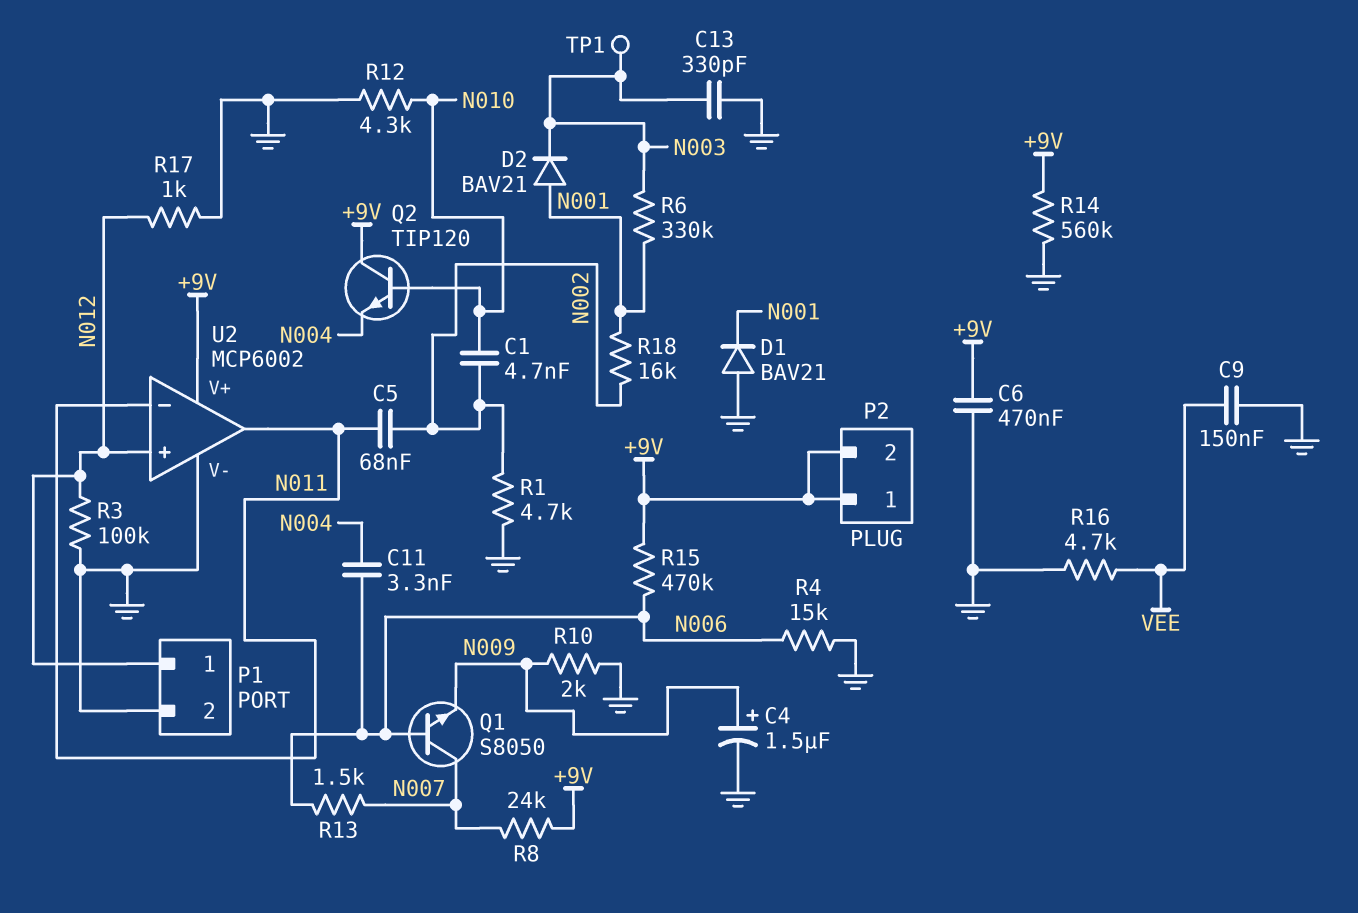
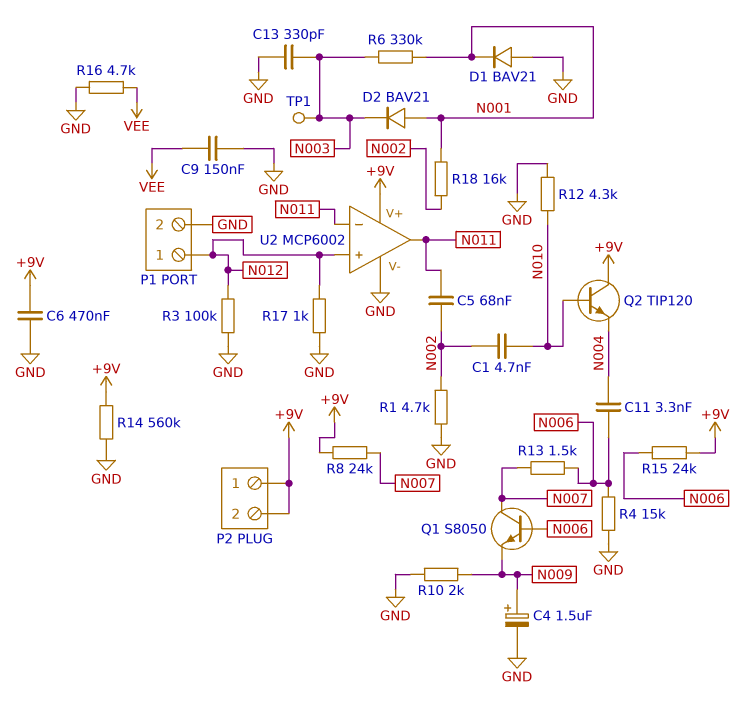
R15: 470k (+9V, N006) -> 24k (+9V, N006)

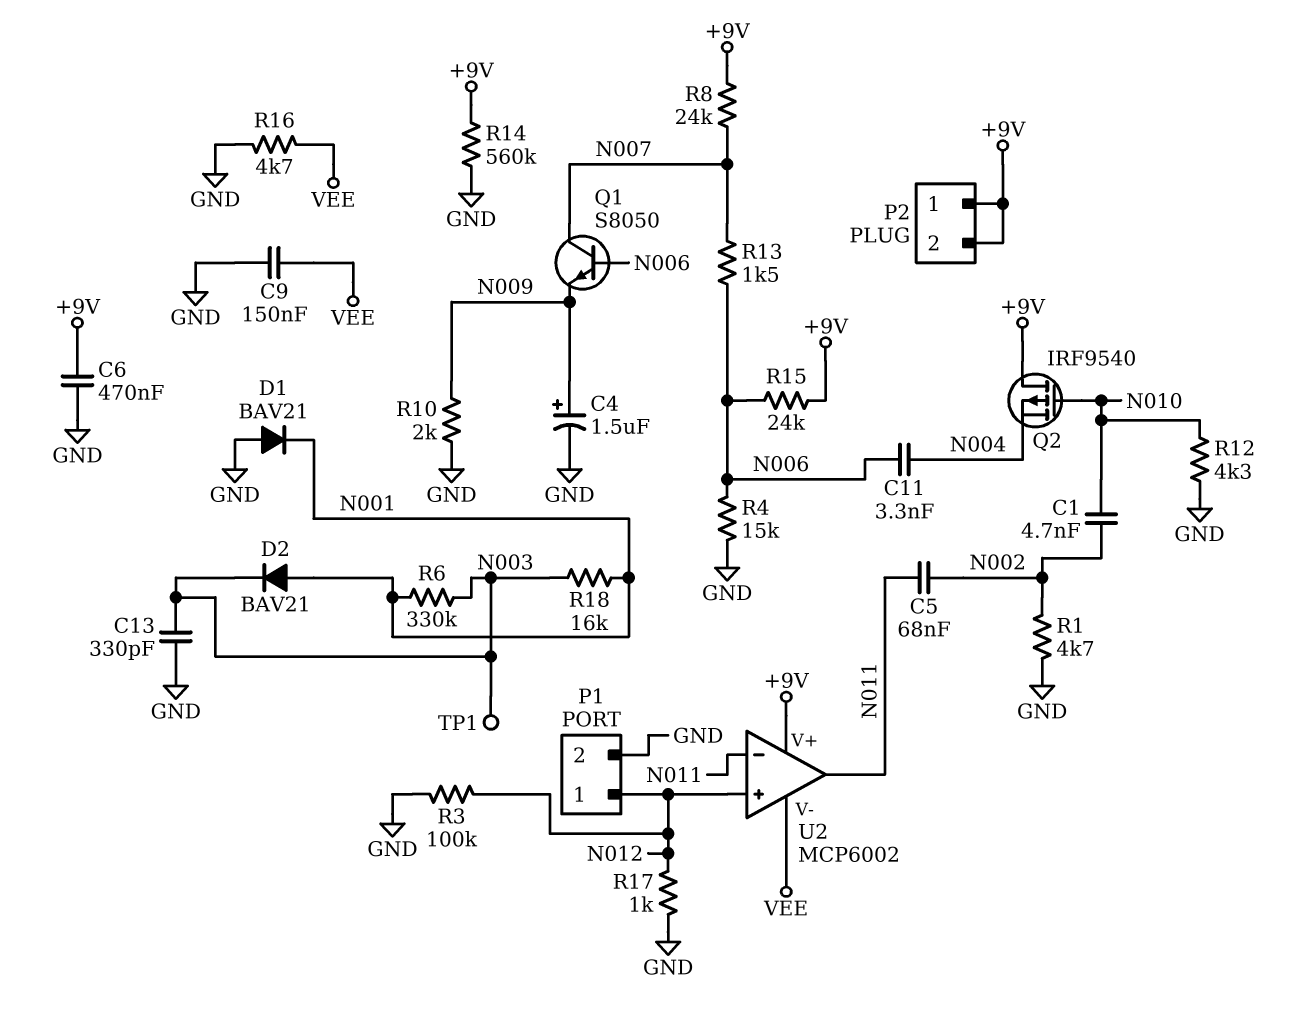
Q2: NPN TIP120 (B N010, C +9V, E N004) -> PMOS IRF9540 (G N010, D +9V, S N004)
R18: 16k (N001, N002) -> 16k (N001, N003)
U2 pin V-: GND -> VEE

